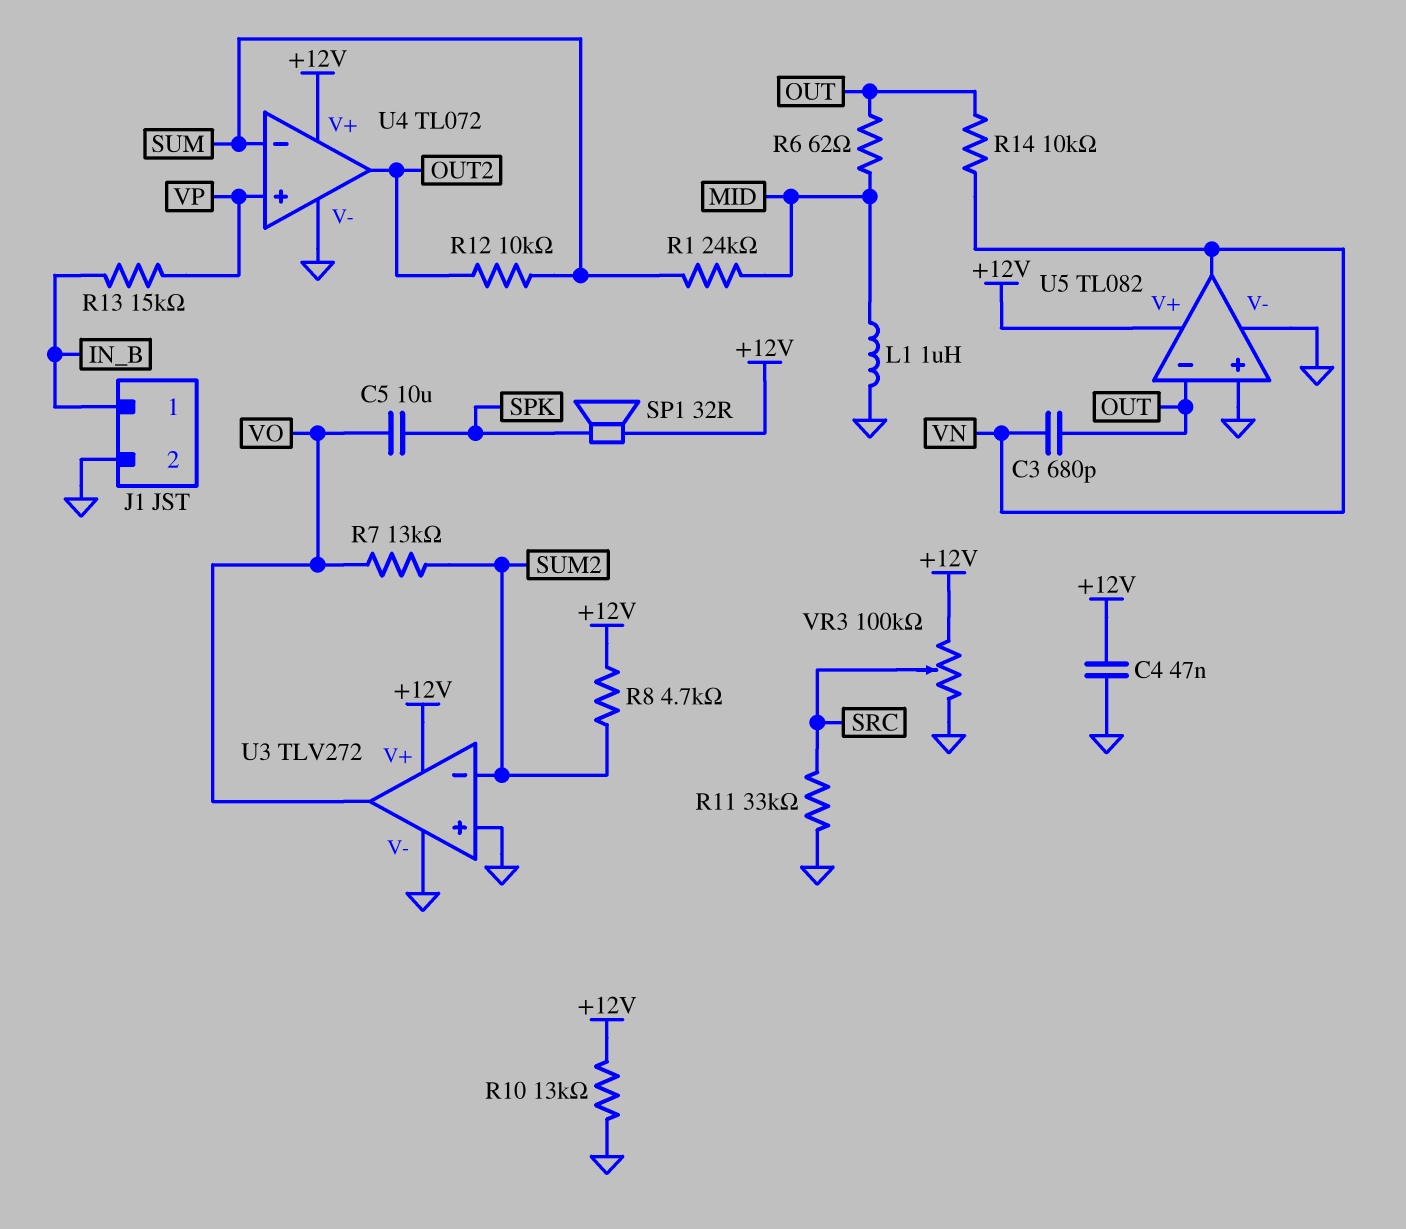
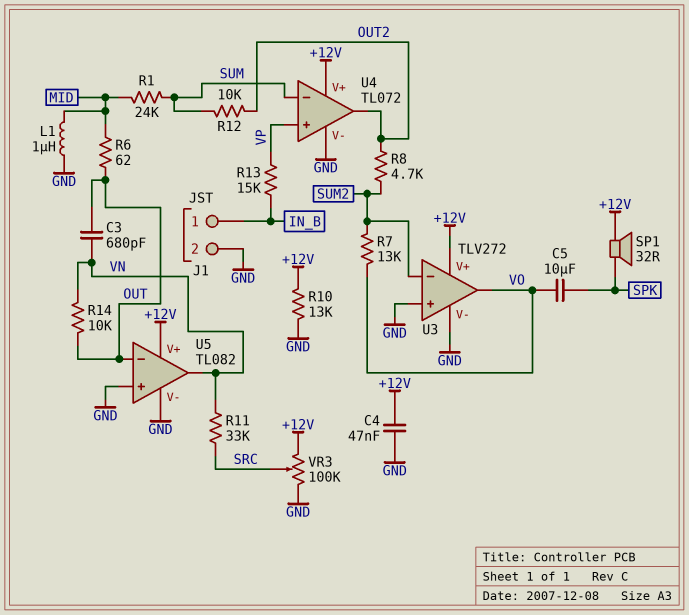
R8: 4.7k (+12V, SUM2) -> 4.7k (OUT2, SUM2)
R11: 33k (GND, SRC) -> 33k (SRC, VN)

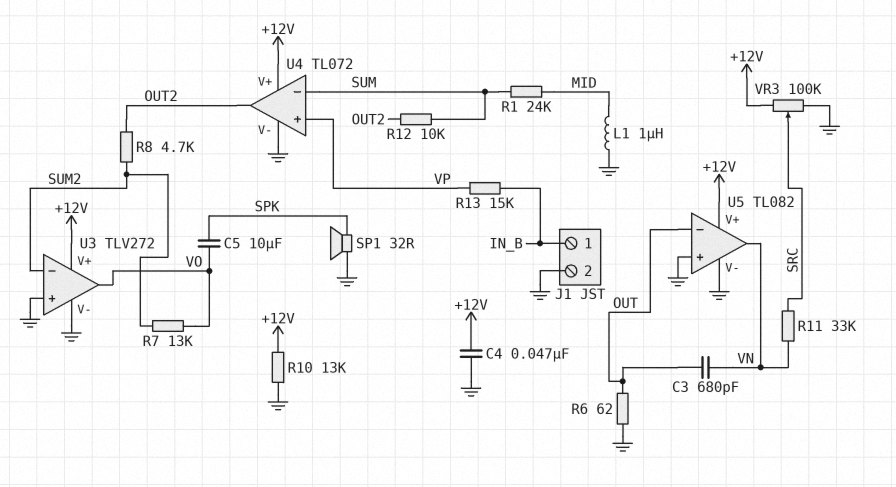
R6: 62 (MID, OUT) -> 62 (GND, OUT)
R14: 10k (OUT, VN) -> none
SP1: speaker 32R (+12V, SPK) -> speaker 32R (GND, SPK)

